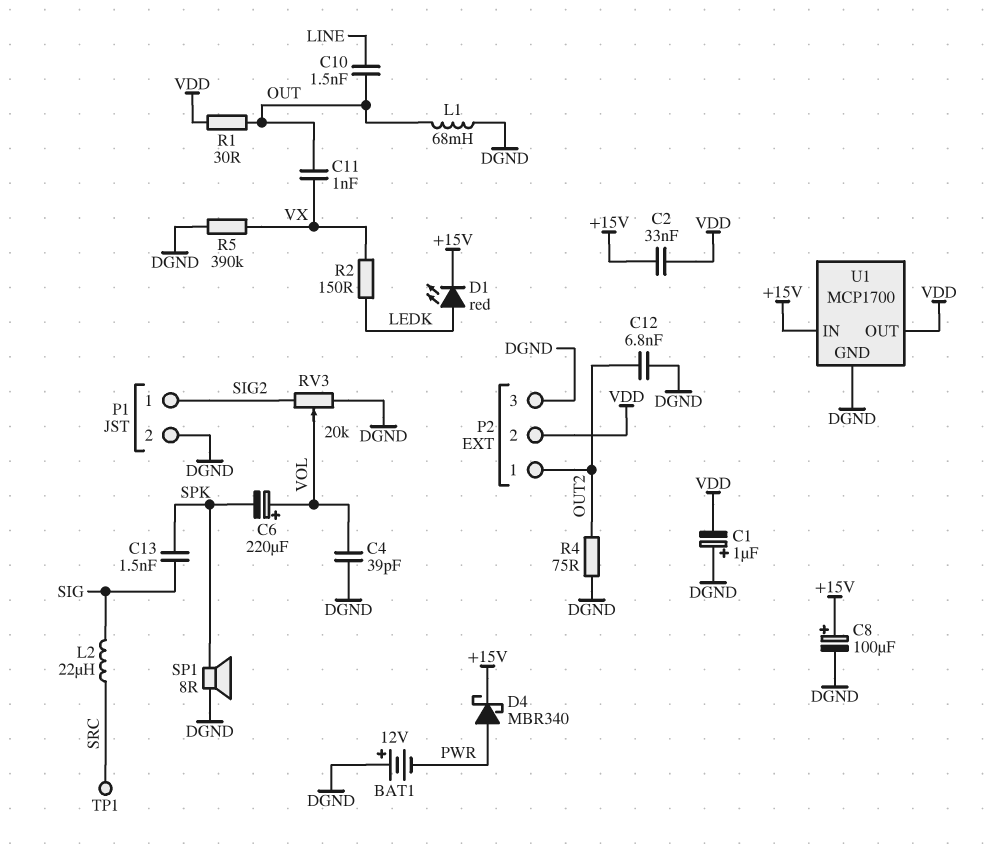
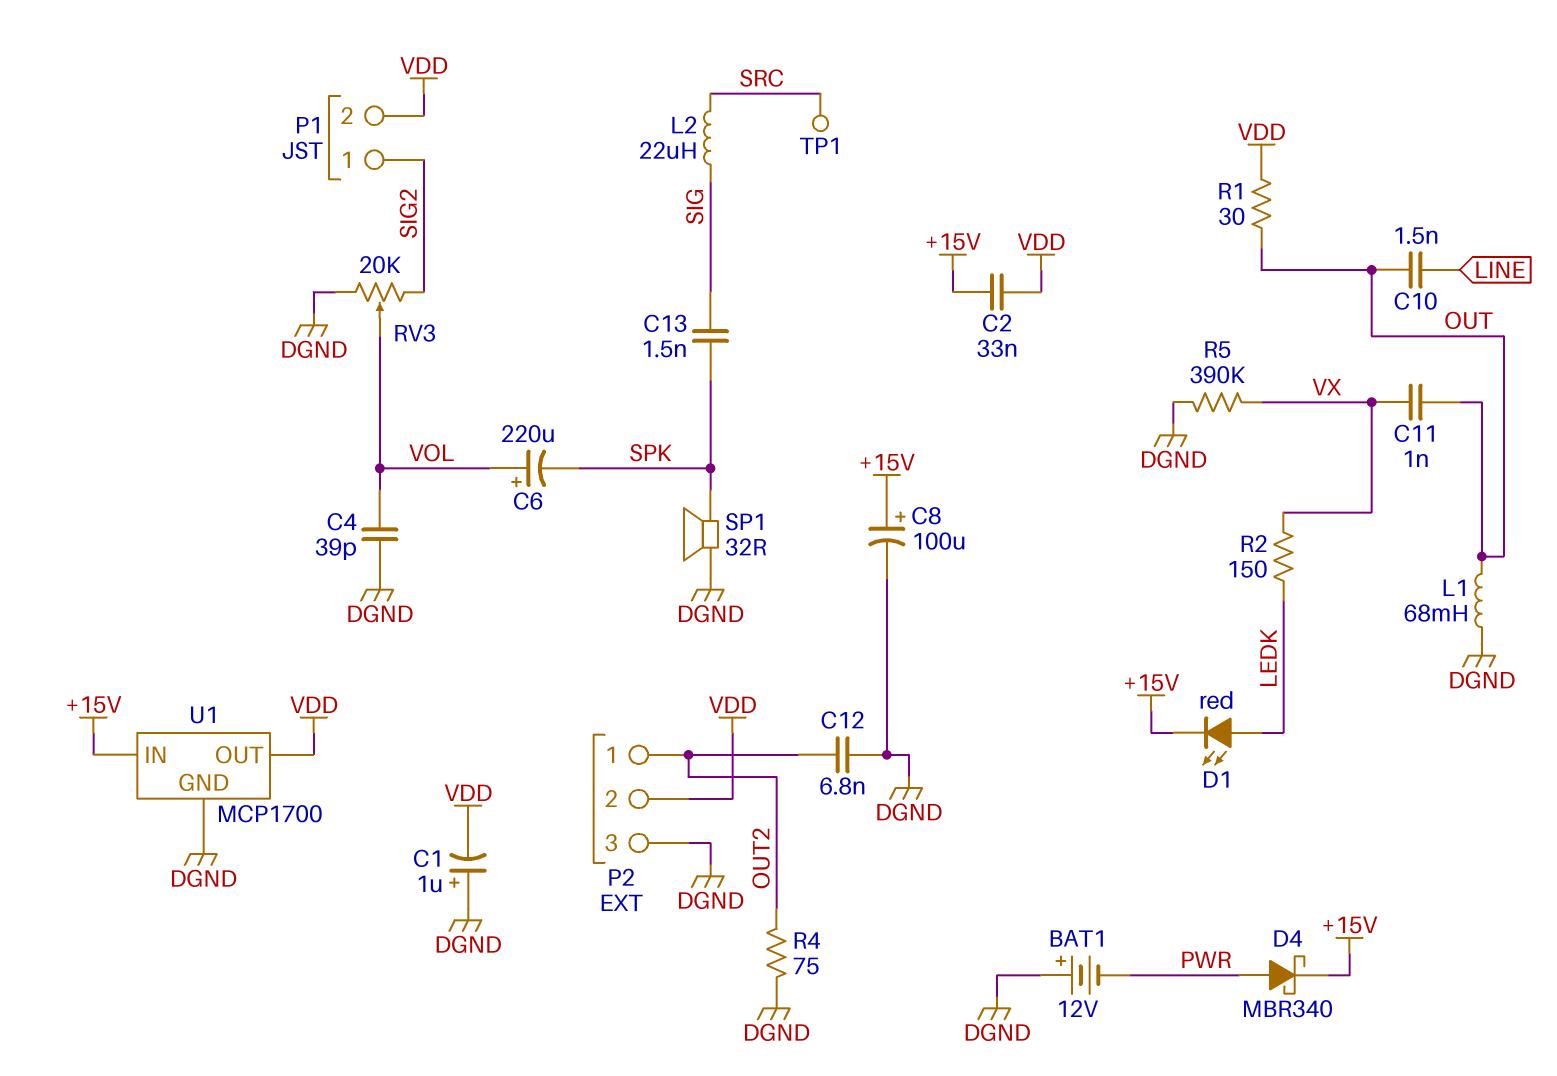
P1 pin 2: DGND -> VDD
SP1: speaker 8R (DGND, SPK) -> speaker 32R (DGND, SPK)

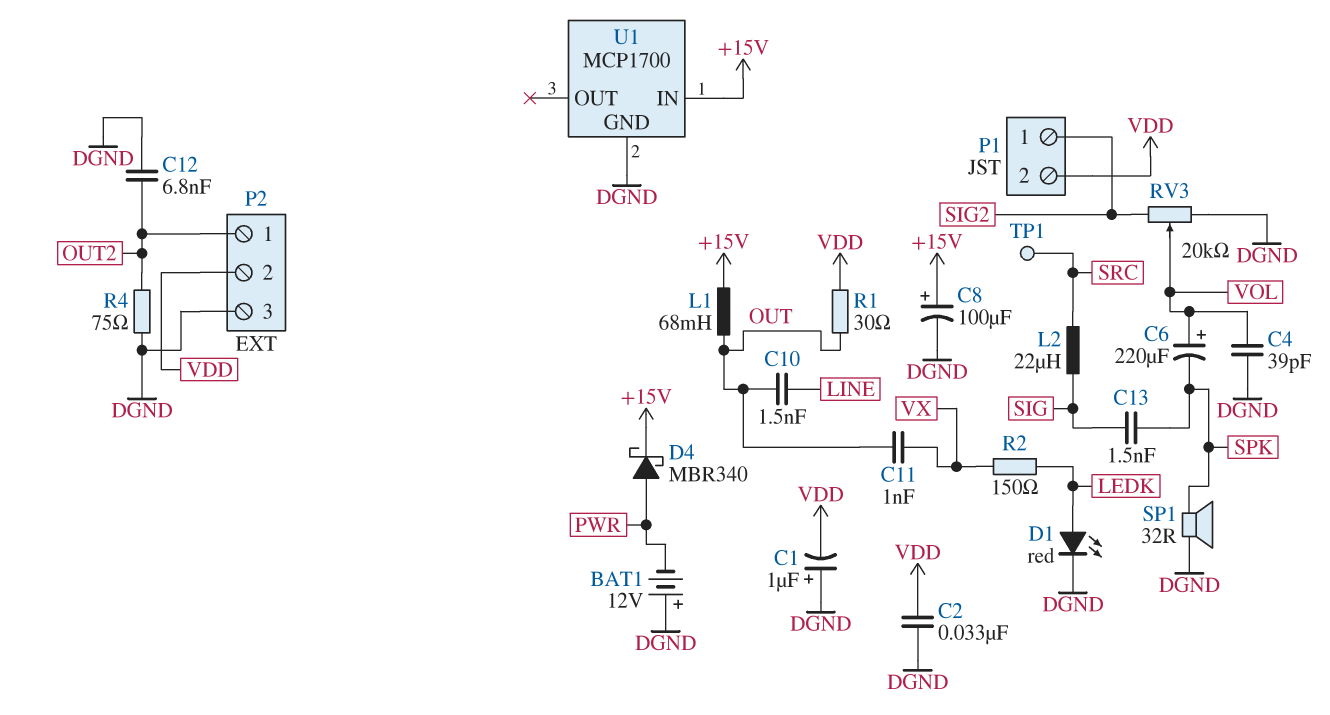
C2: 33nF (+15V, VDD) -> 33nF (DGND, VDD)
D1: LED red (A LEDK, K +15V) -> LED red (A LEDK, K DGND)
L1: 68mH (DGND, OUT) -> 68mH (+15V, OUT)
R5: 390k (DGND, VX) -> none
U1 pin OUT: VDD -> none

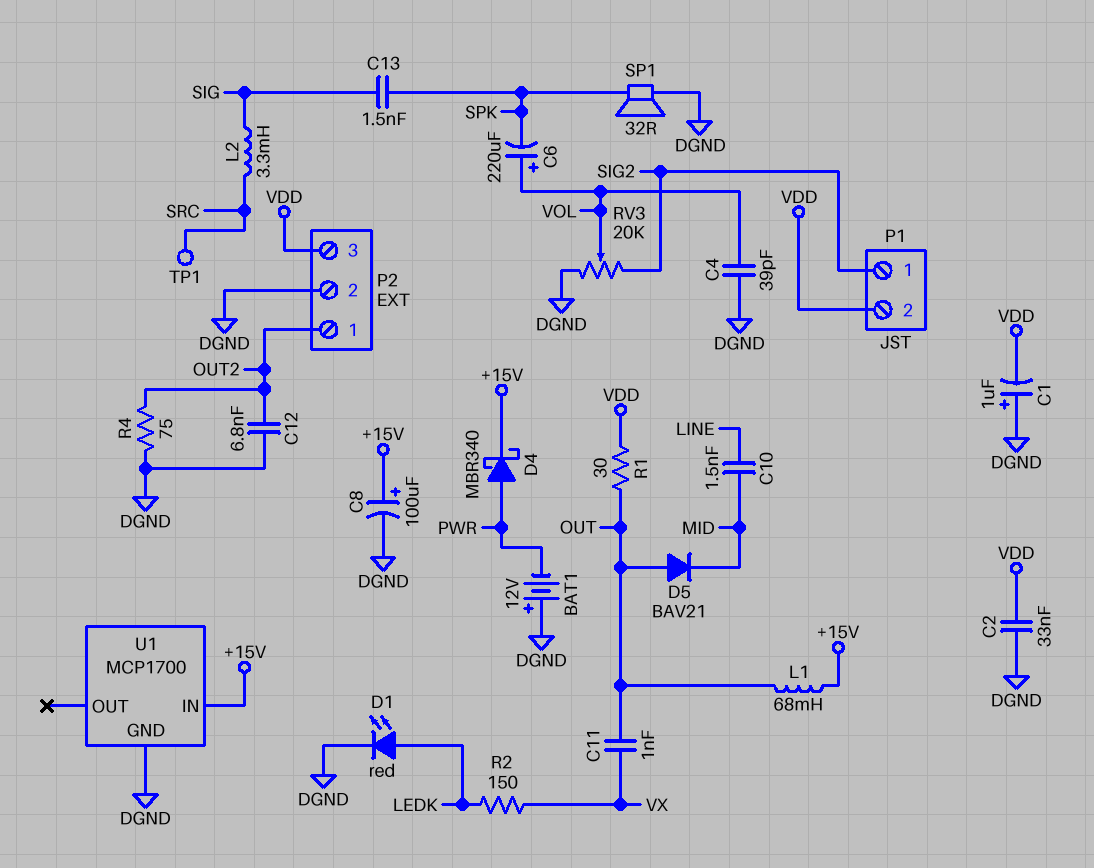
C10: 1.5nF (LINE, OUT) -> 1.5nF (LINE, MID)
D5: none -> diode BAV21 (A OUT, K MID)
L2: 22uH (SIG, SRC) -> 3.3mH (SIG, SRC)
P2 pin 2: VDD -> DGND
P2 pin 3: DGND -> VDD

